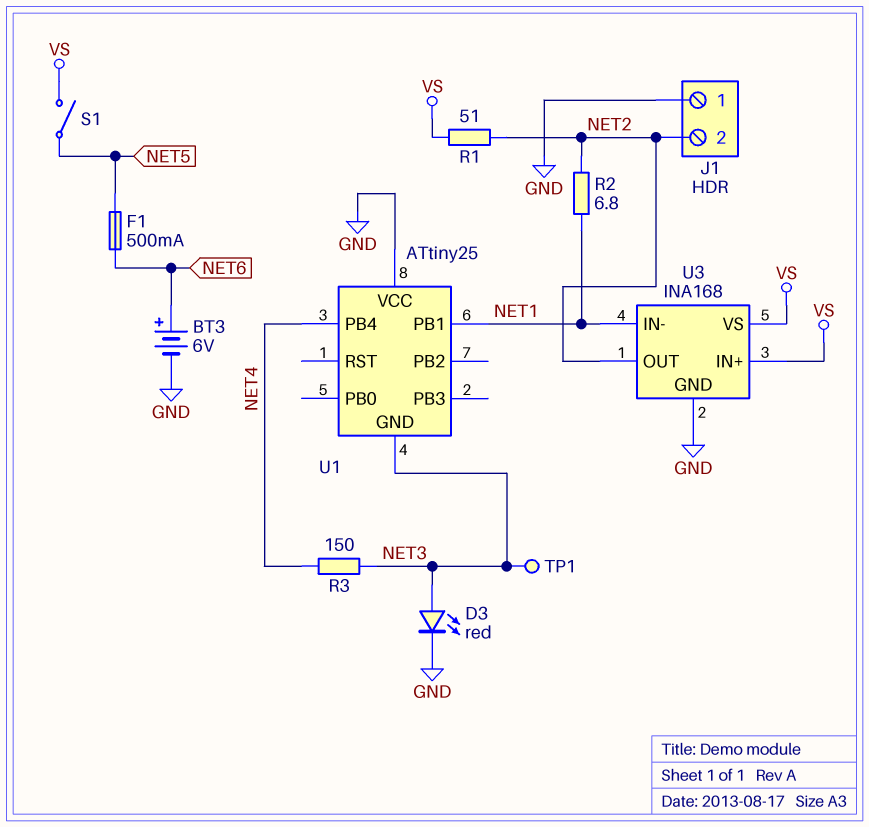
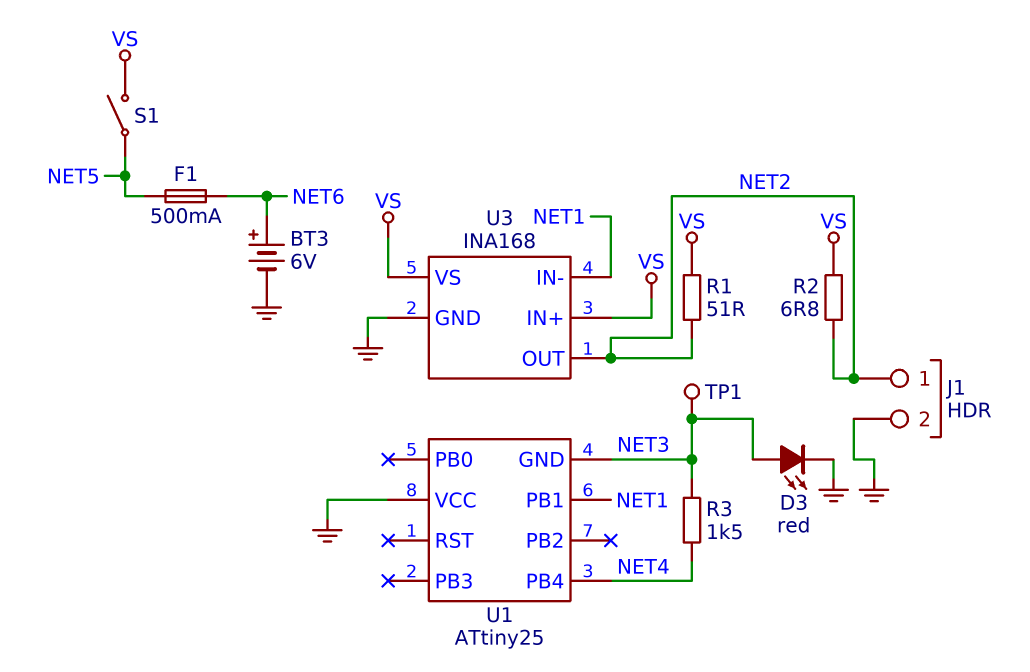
J1 pin 1: GND -> NET2
J1 pin 2: NET2 -> GND
R2: 6.8 (NET1, NET2) -> 6.8 (NET2, VS)
R3: 150 (NET3, NET4) -> 1.5k (NET3, NET4)

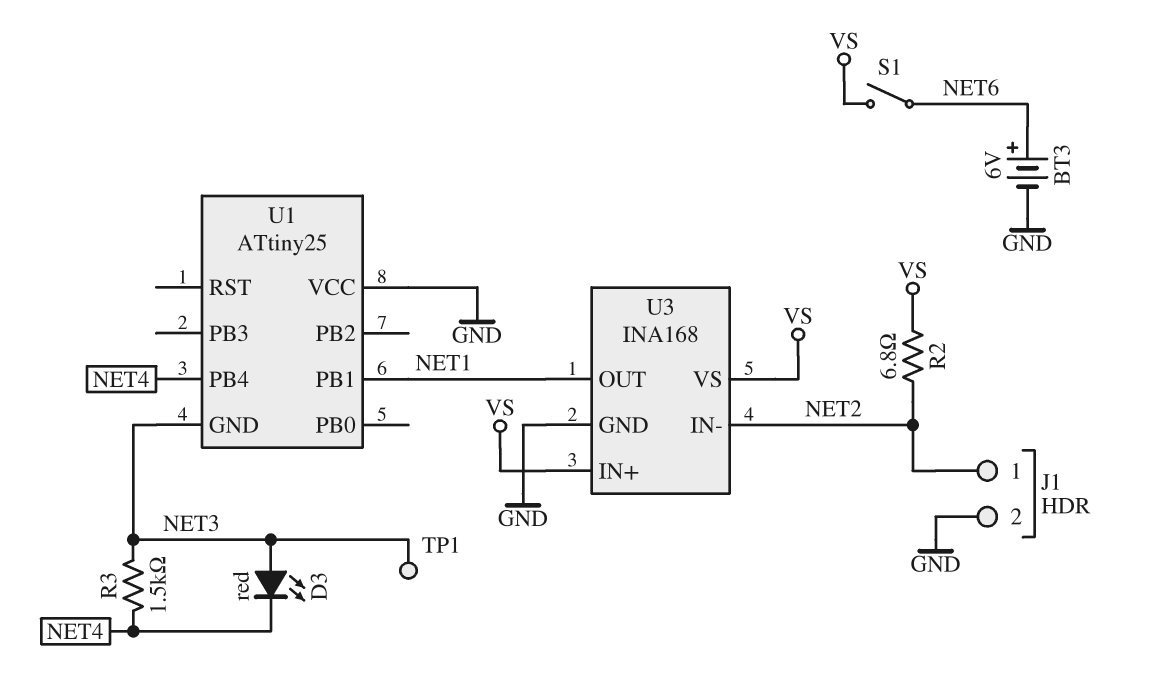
D3: LED red (A NET3, K GND) -> LED red (A NET3, K NET4)
F1: 500mA (NET5, NET6) -> none
R1: 51 (NET2, VS) -> none
S1: switch (NET5, VS) -> switch (NET6, VS)
U3 pin IN-: NET1 -> NET2
U3 pin OUT: NET2 -> NET1

